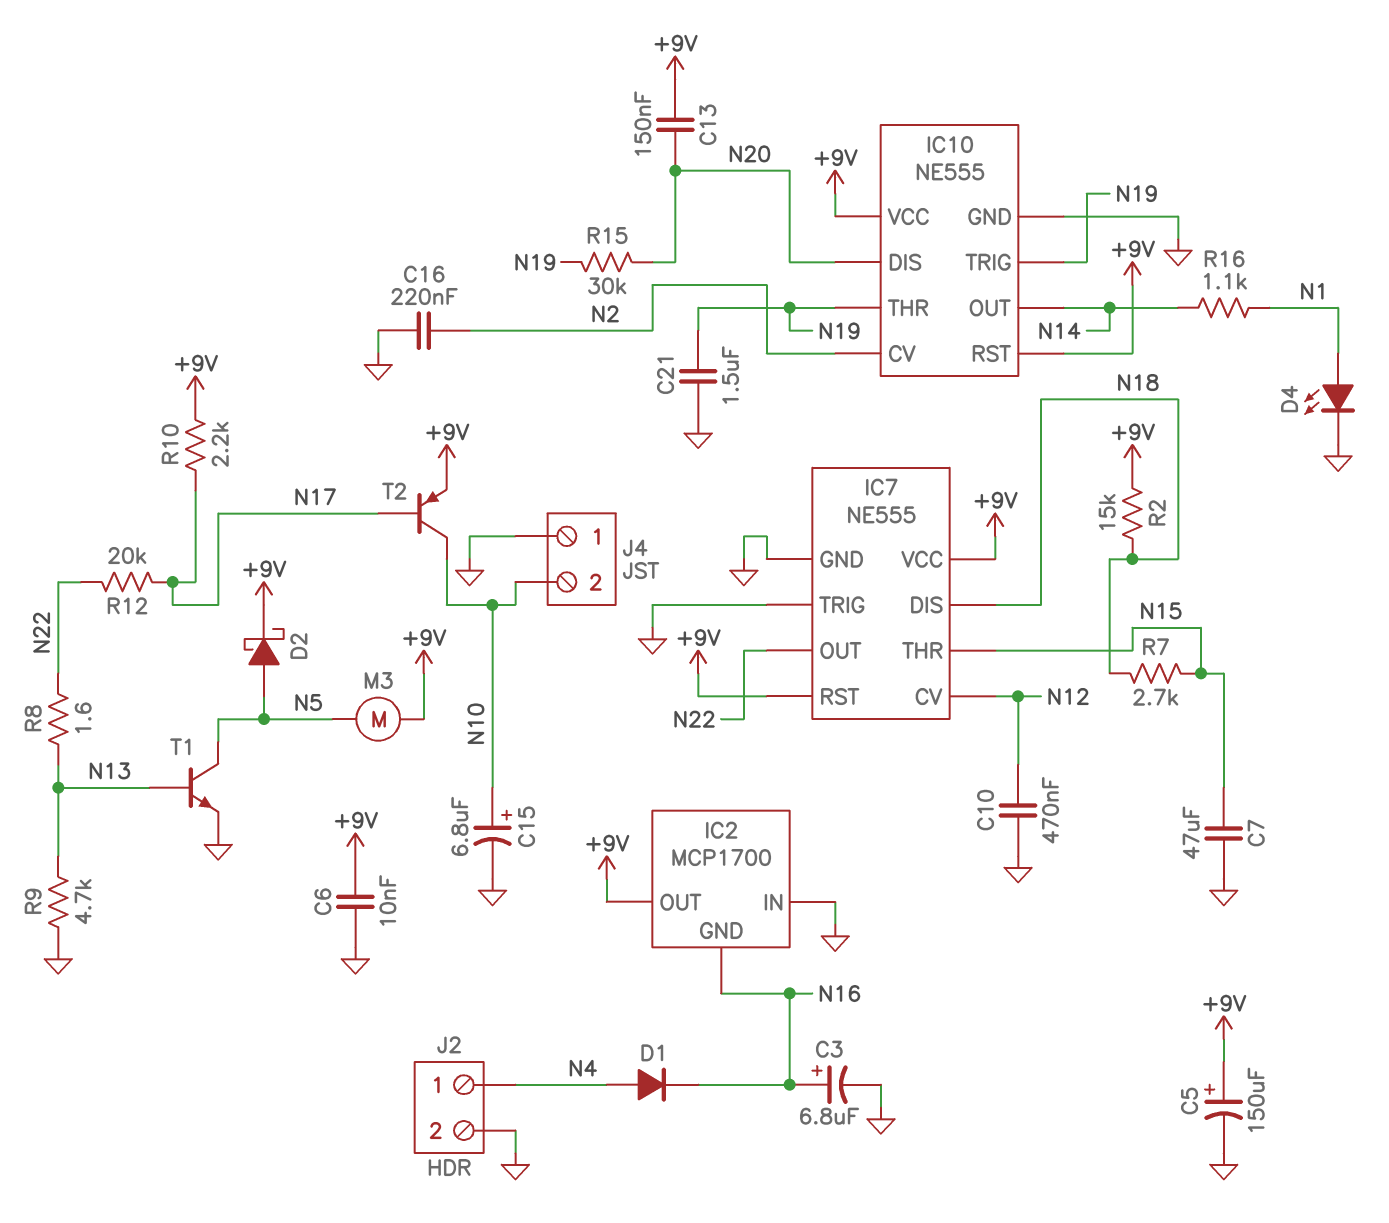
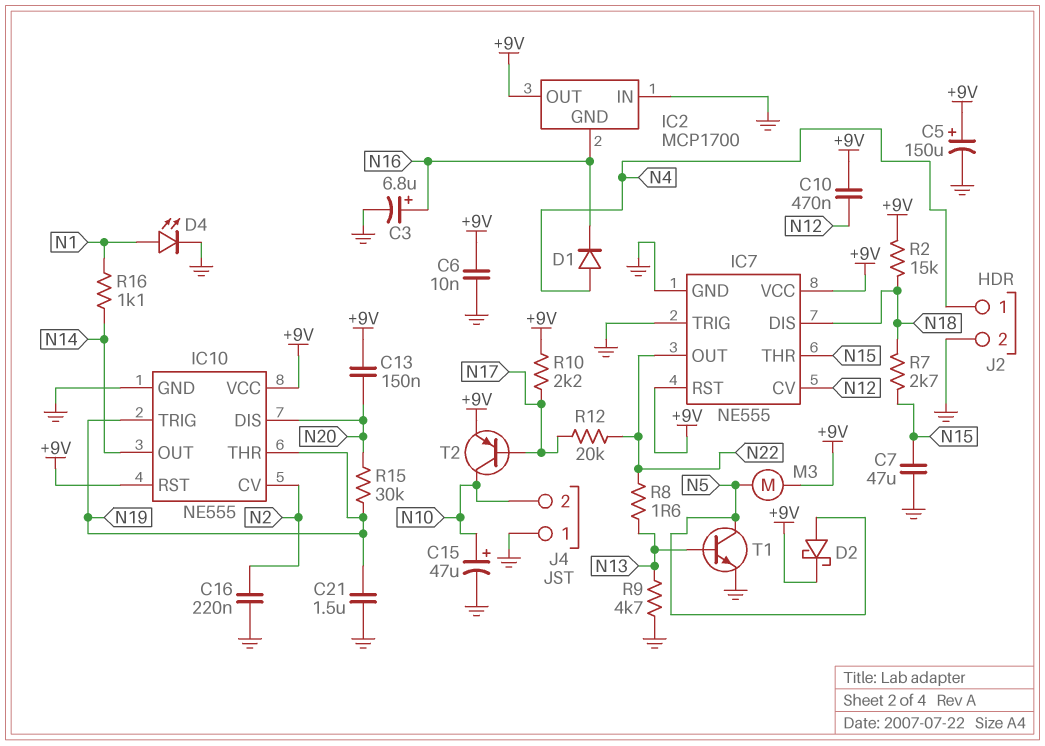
C10: 470nF (GND, N12) -> 470nF (+9V, N12)
C15: 6.8uF (plus N10, minus GND) -> 47uF (plus N10, minus GND)

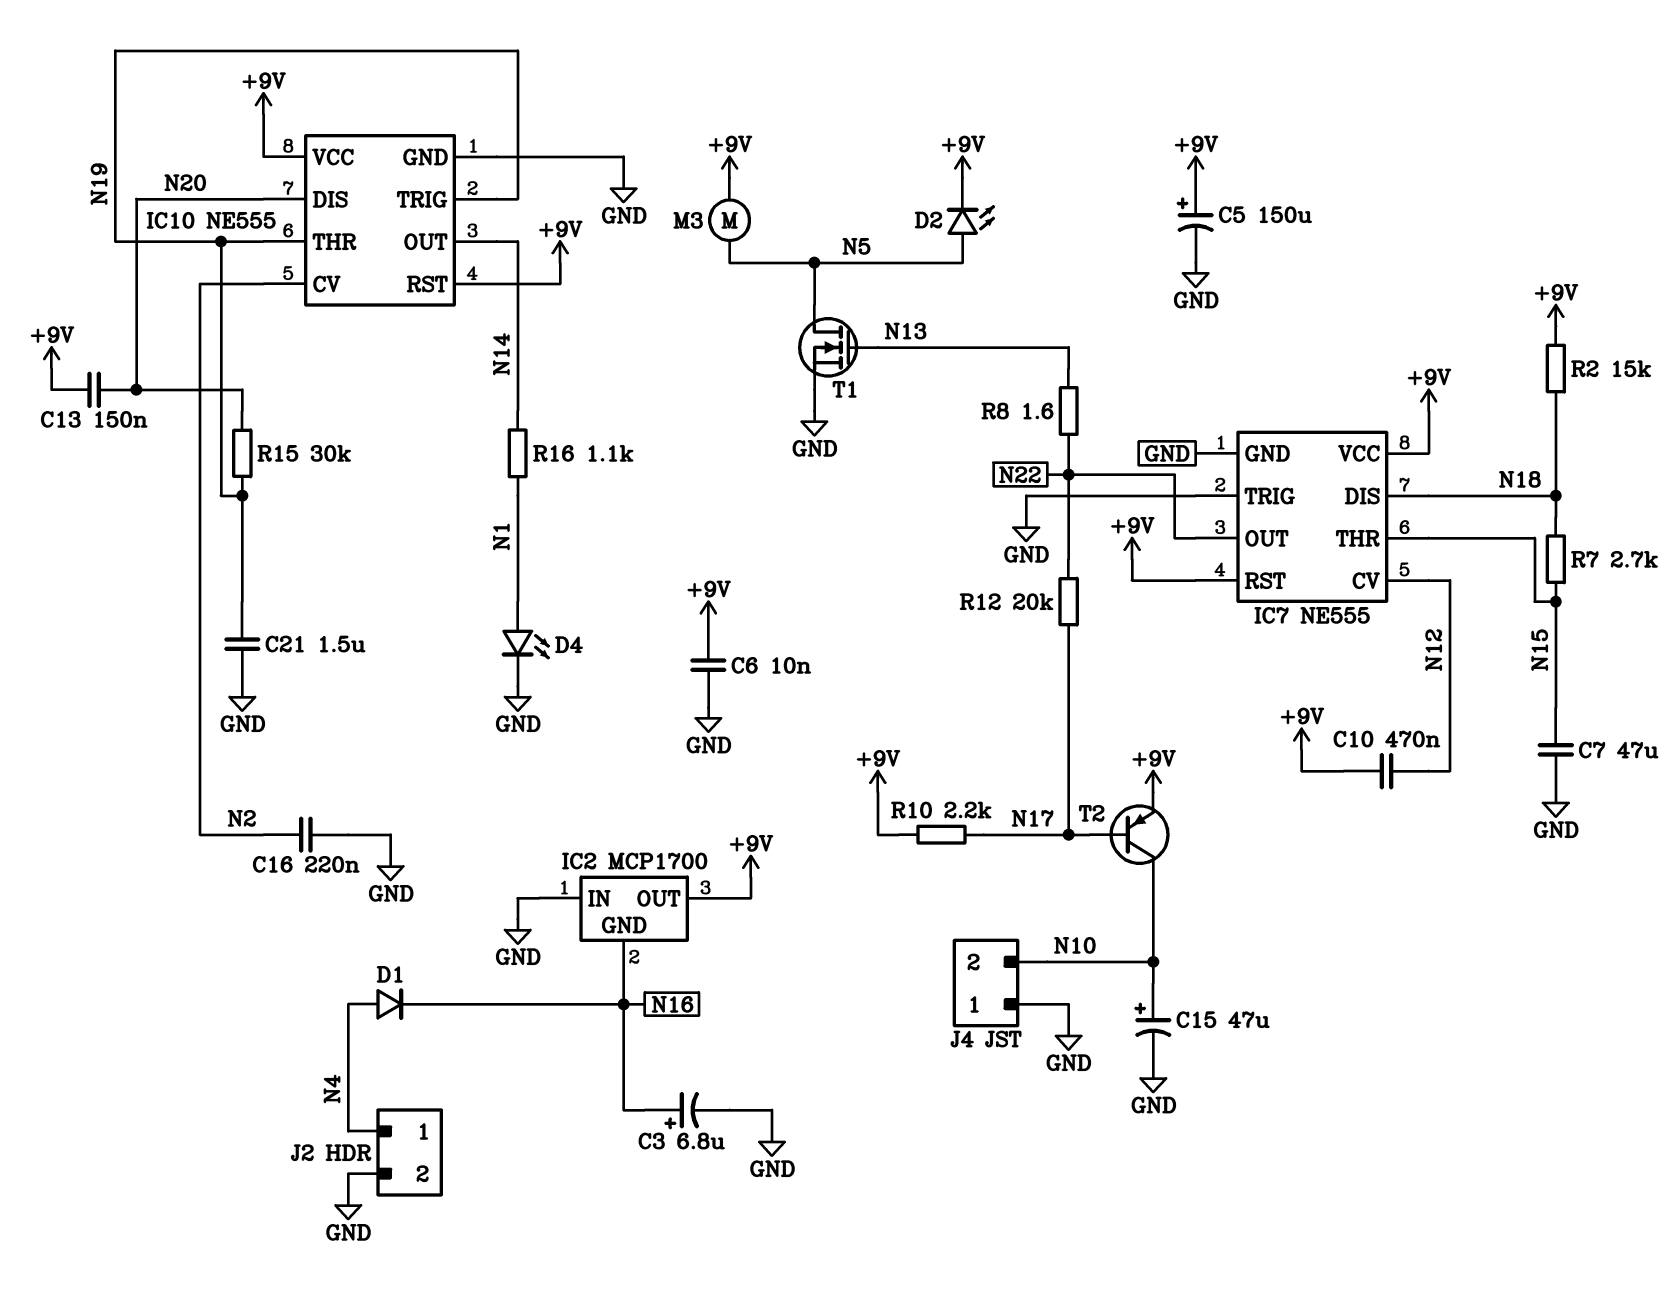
D2: schottky (A N5, K +9V) -> LED (A N5, K +9V)
R9: 4.7k (GND, N13) -> none
T1: NPN (B N13, C N5, E GND) -> NMOS (G N13, D N5, S GND)

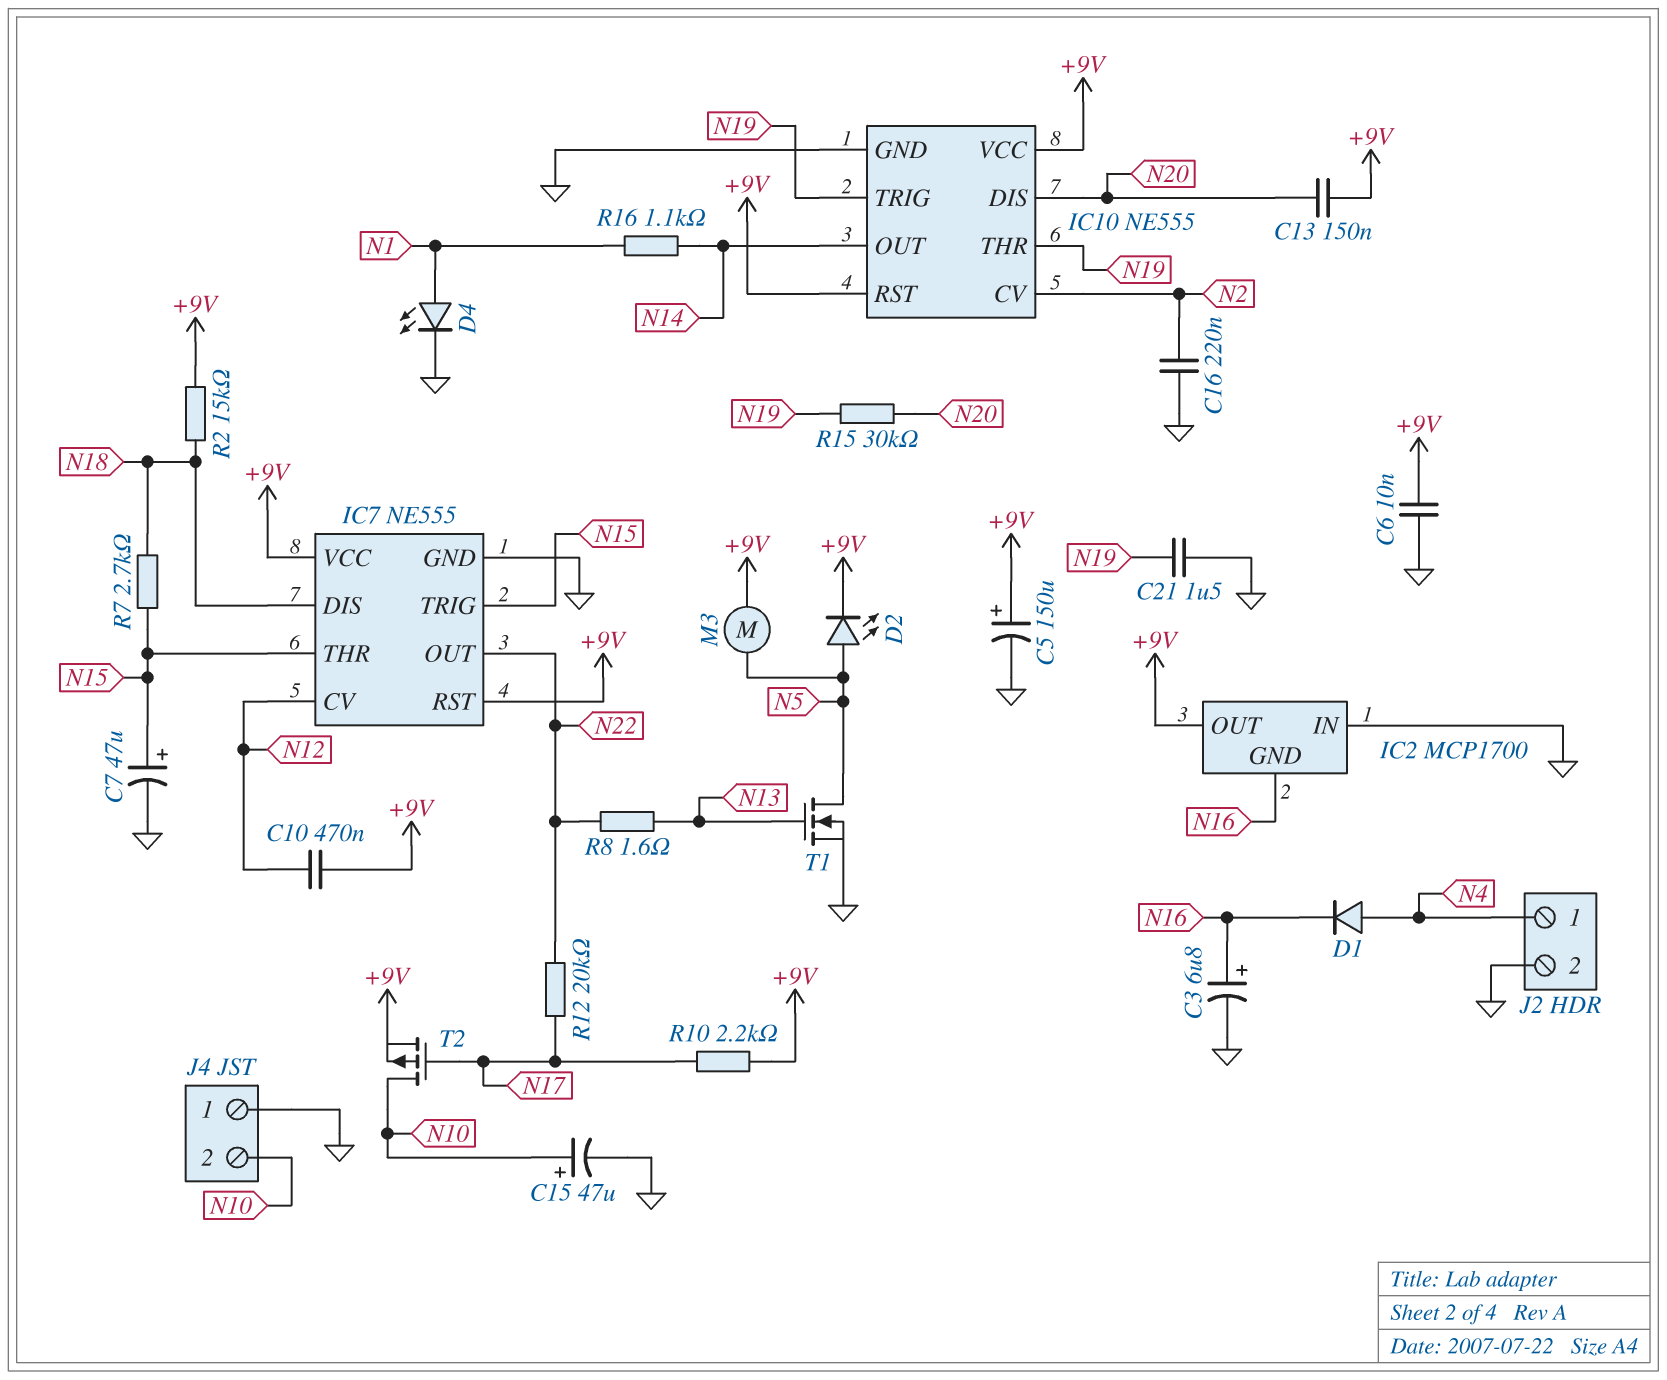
C7: 47uF (GND, N15) -> 47uF (plus N15, minus GND)
IC7 pin TRIG: GND -> N15
T2: PNP (B N17, C N10, E +9V) -> PMOS (G N17, D N10, S +9V)

